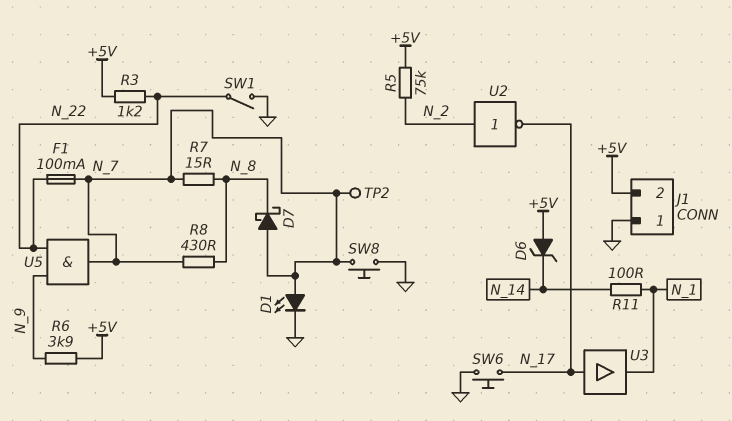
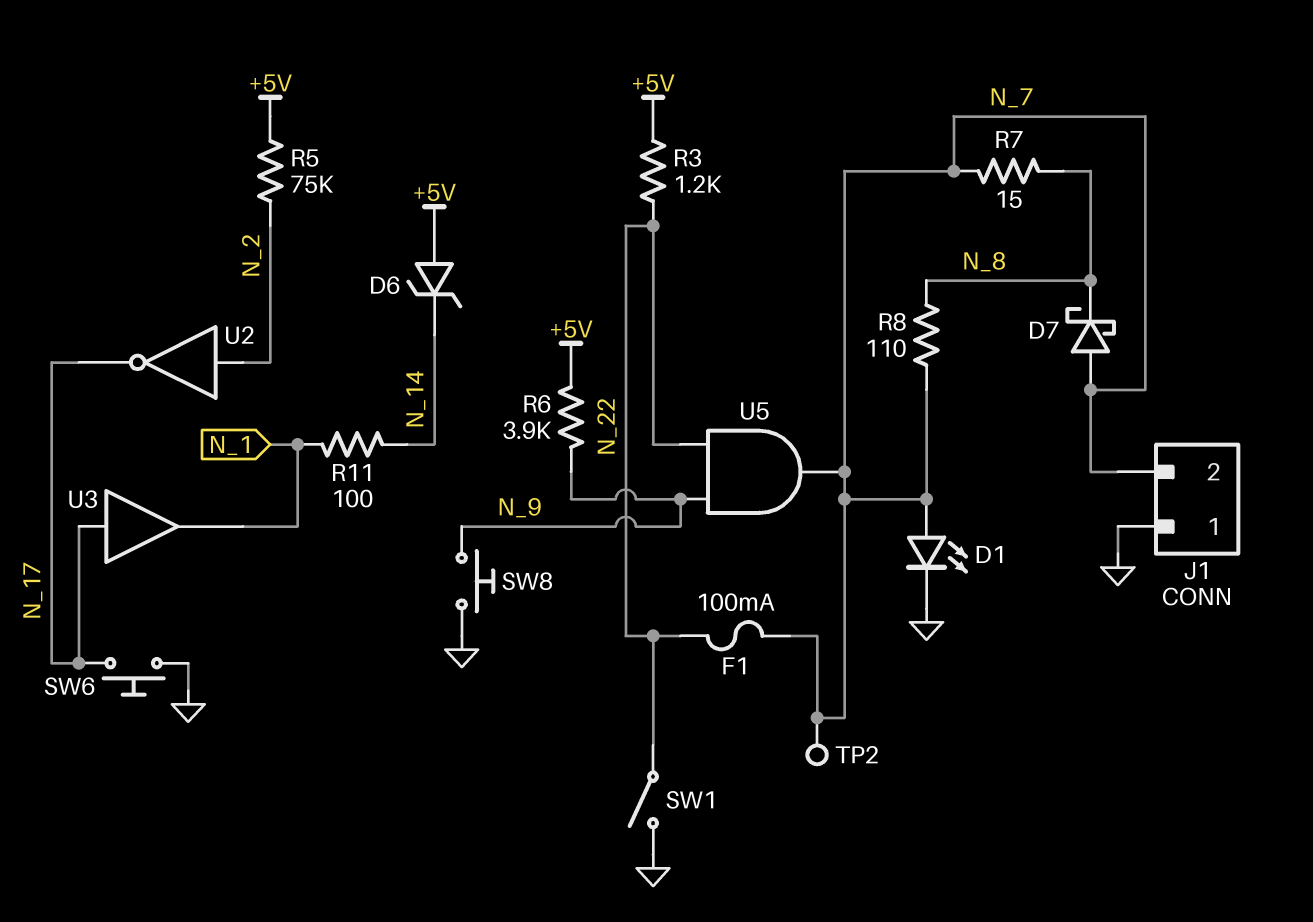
J1 pin 2: +5V -> N_7
R8: 430 (N_7, N_8) -> 110 (N_7, N_8)
SW8: button (GND, N_7) -> button (GND, N_9)

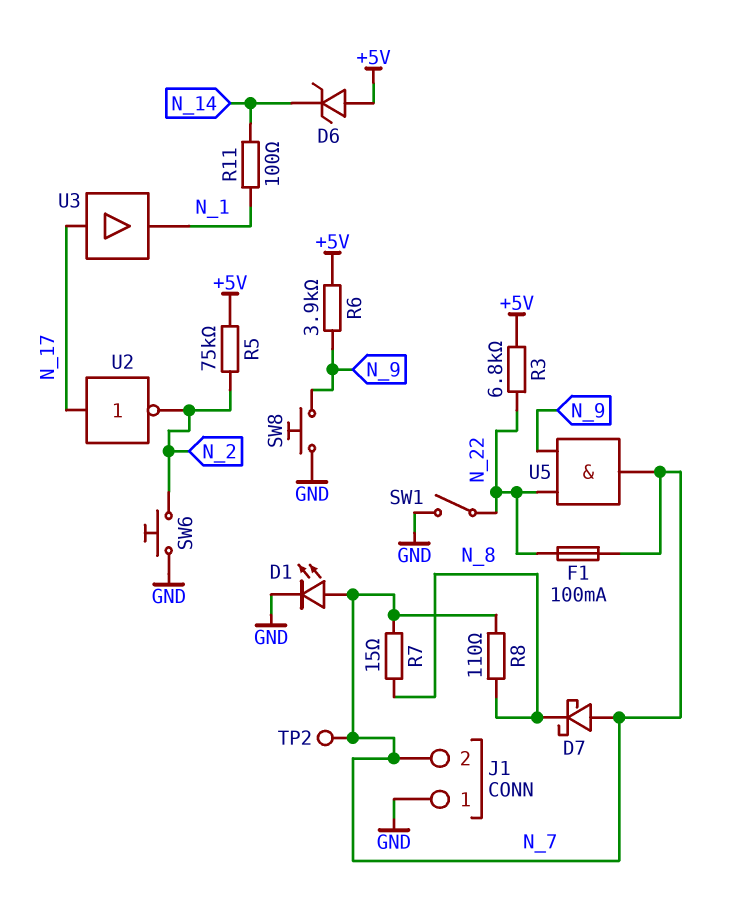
R3: 1.2k (+5V, N_22) -> 6.8k (+5V, N_22)
SW6: button (GND, N_17) -> button (GND, N_2)
U2: NOT (in N_2, out N_17) -> NOT (in N_17, out N_2)

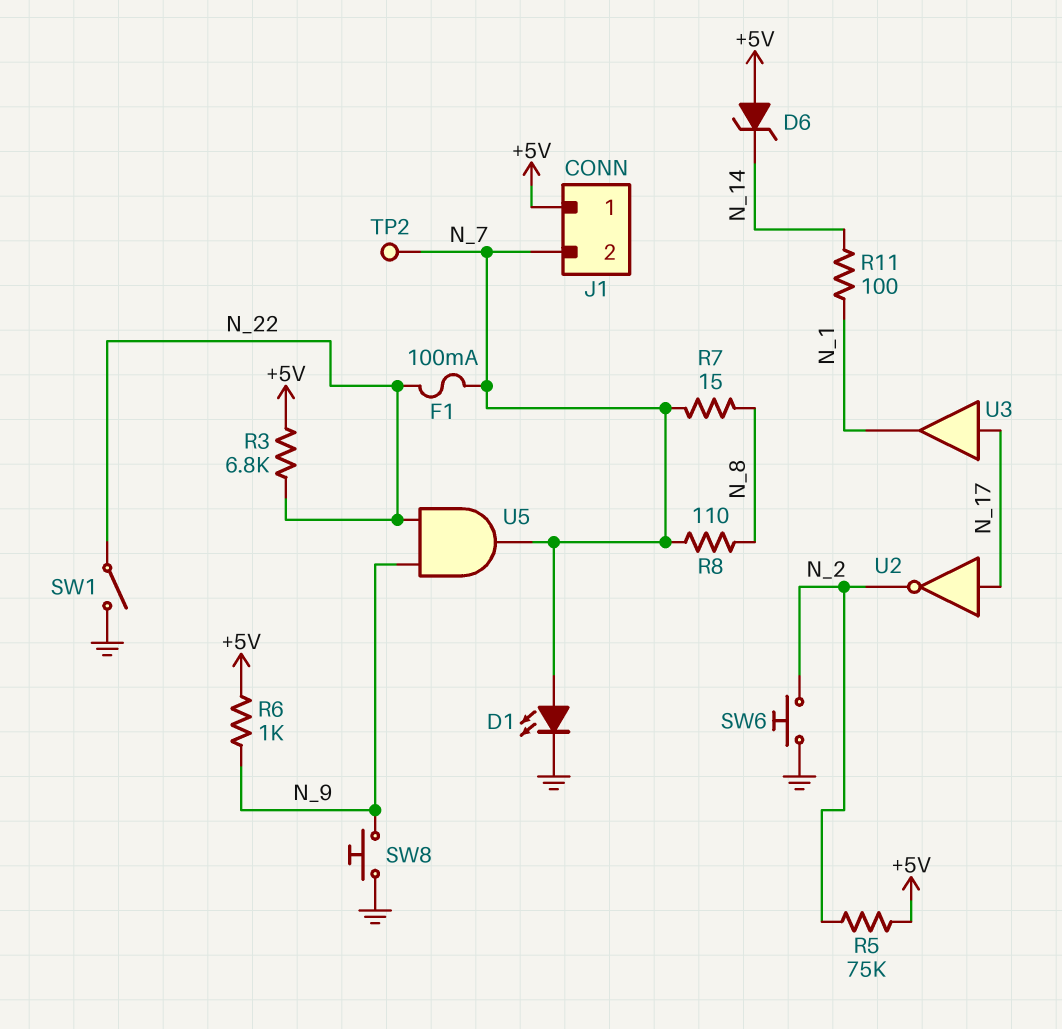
D7: schottky (A N_7, K N_8) -> none
J1 pin 1: GND -> +5V
R6: 3.9k (+5V, N_9) -> 1k (+5V, N_9)

